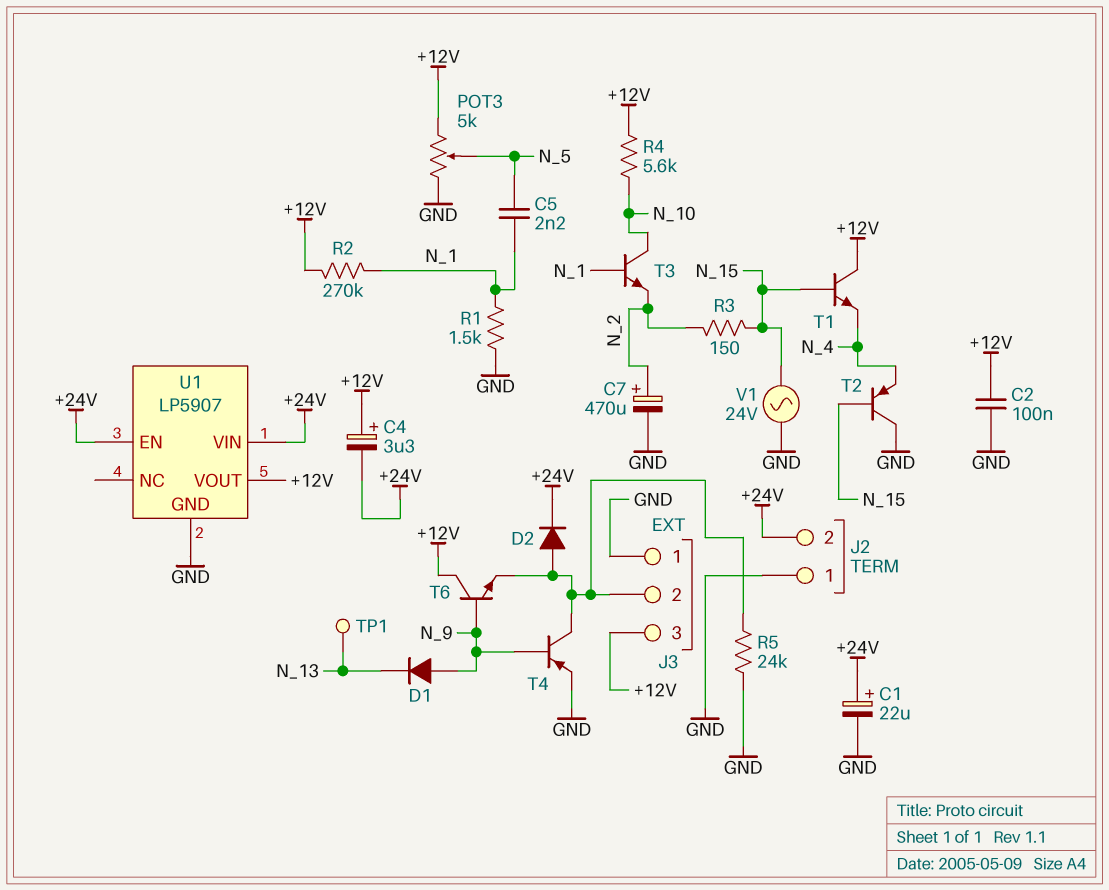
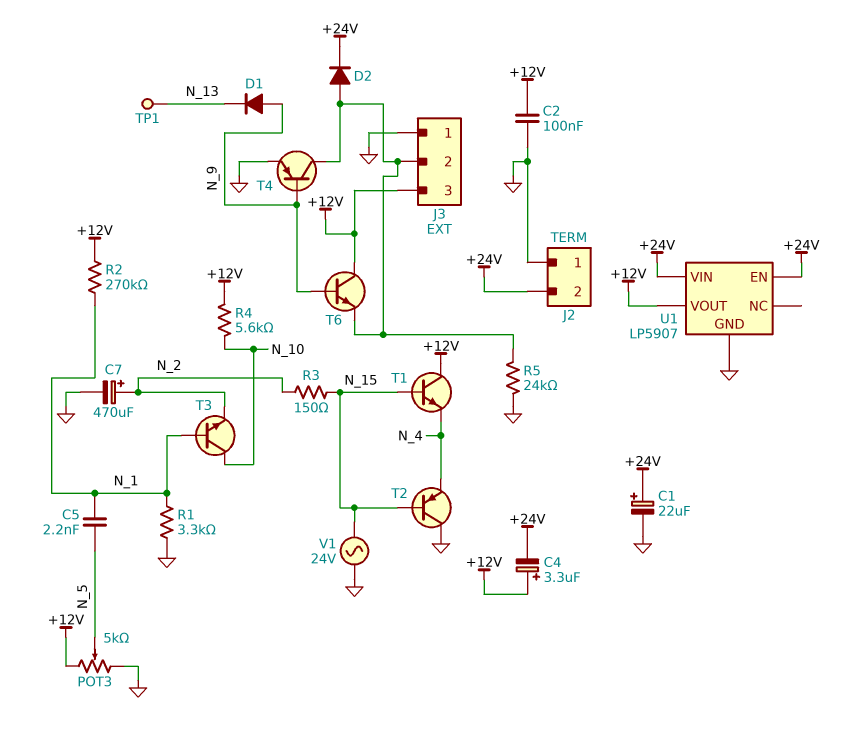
R1: 1.5k (GND, N_1) -> 3.3k (GND, N_1)

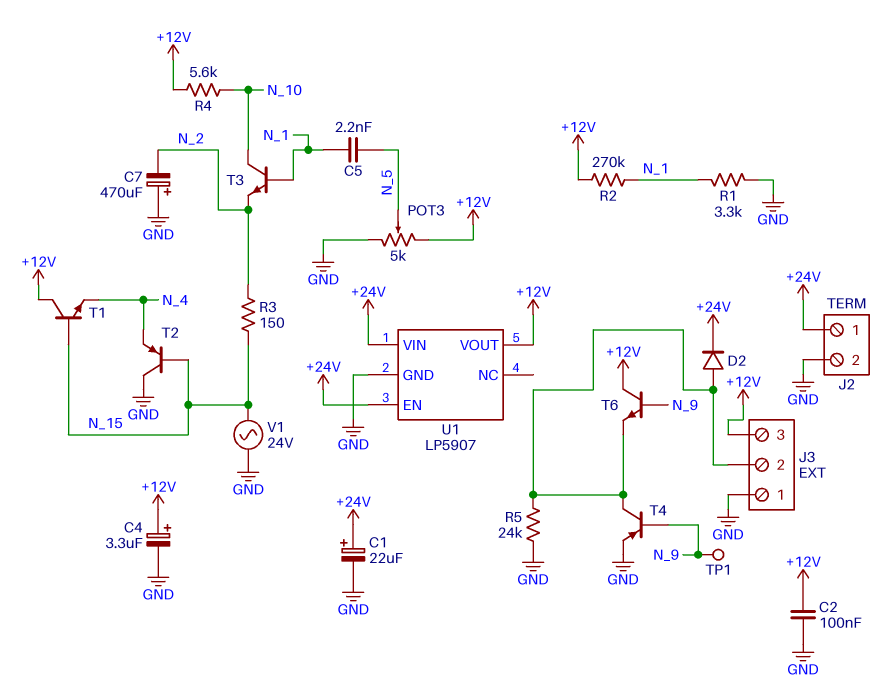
C4: 3.3uF (plus +12V, minus +24V) -> 3.3uF (plus +12V, minus GND)
C7: 470uF (plus N_2, minus GND) -> 470uF (plus GND, minus N_2)
D1: diode (A N_9, K N_13) -> none
J2 pin 1: GND -> +24V
J2 pin 2: +24V -> GND
TP1: test point (N_13) -> test point (N_9)

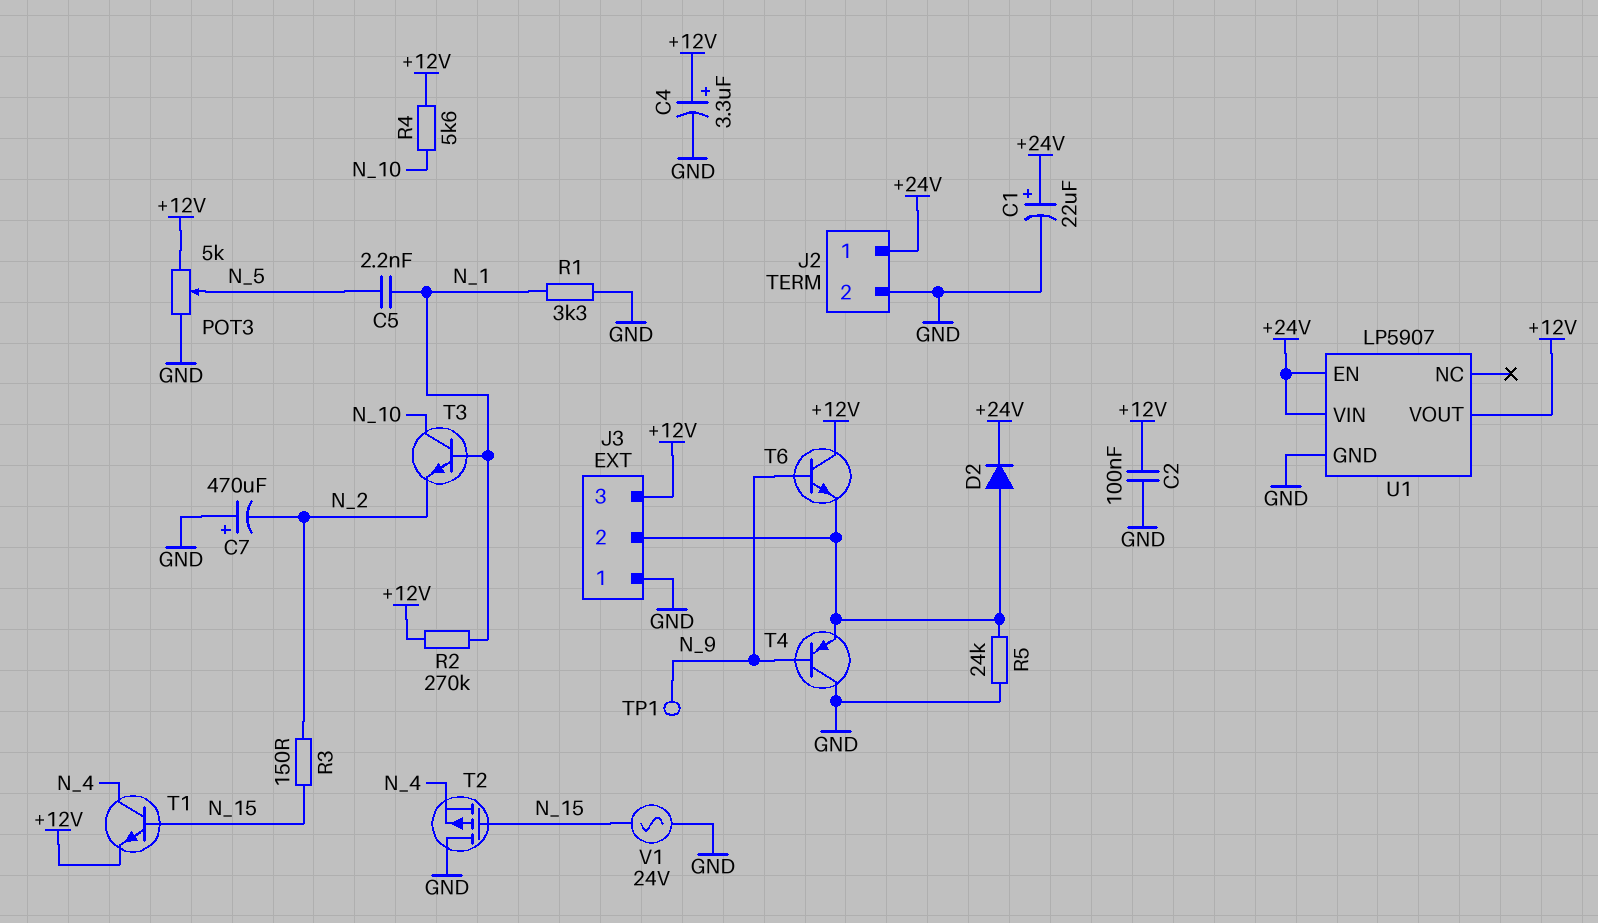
T1: NPN (B N_15, C +12V, E N_4) -> NPN (B N_15, C N_4, E +12V)
T2: PNP (B N_15, C GND, E N_4) -> PMOS (G N_15, D GND, S N_4)
T4: PNP (B N_9, C J3/2, E GND) -> PNP (B N_9, C GND, E J3/2)

